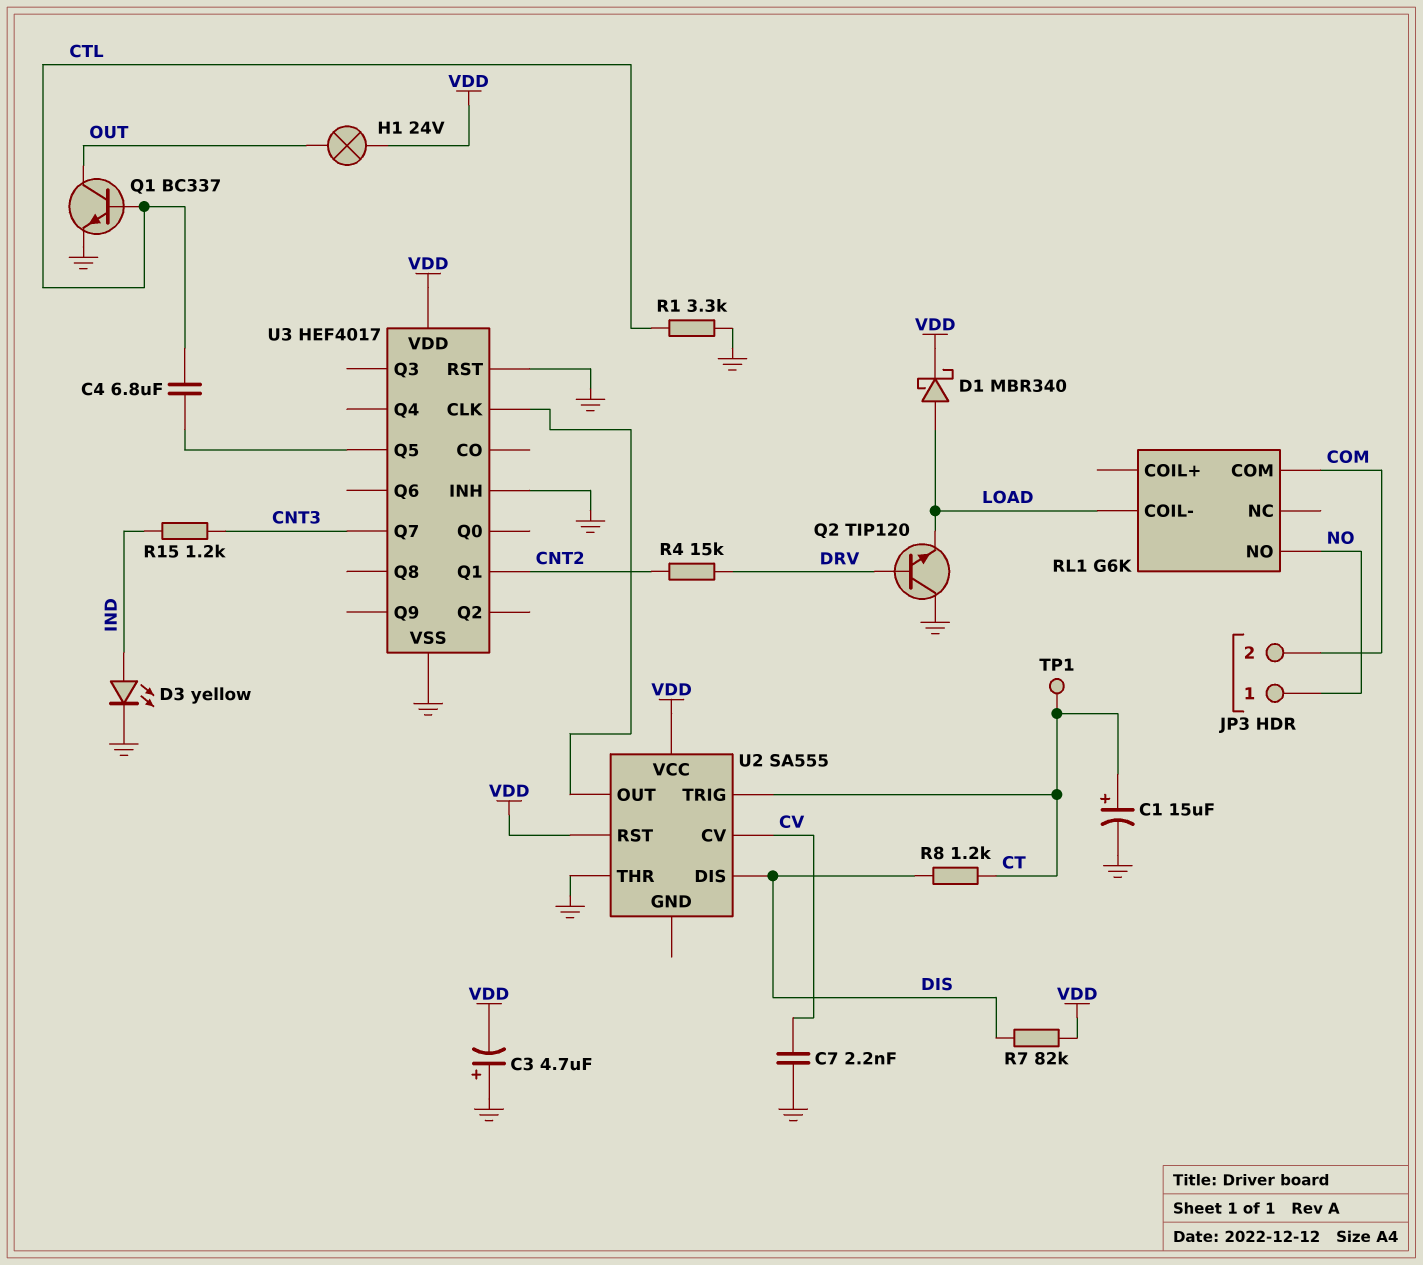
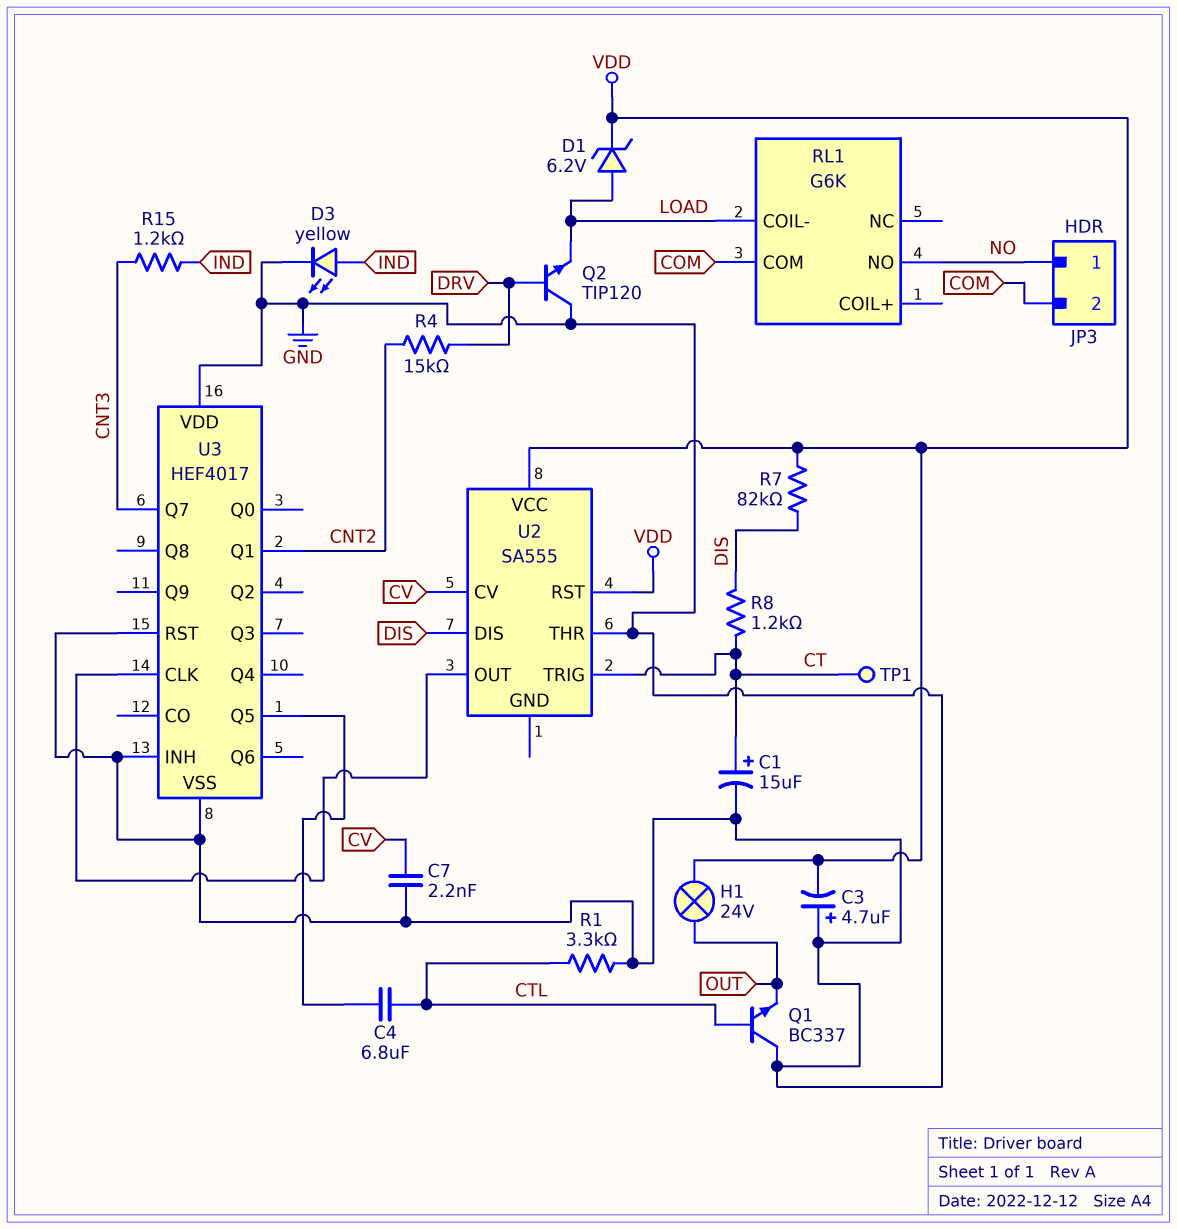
D1: schottky MBR340 (A LOAD, K VDD) -> zener 6.2V (A LOAD, K VDD)
Q1: NPN BC337 (B CTL, C OUT, E GND) -> NPN BC337 (B CTL, C GND, E OUT)
U3 pin VDD: VDD -> GND

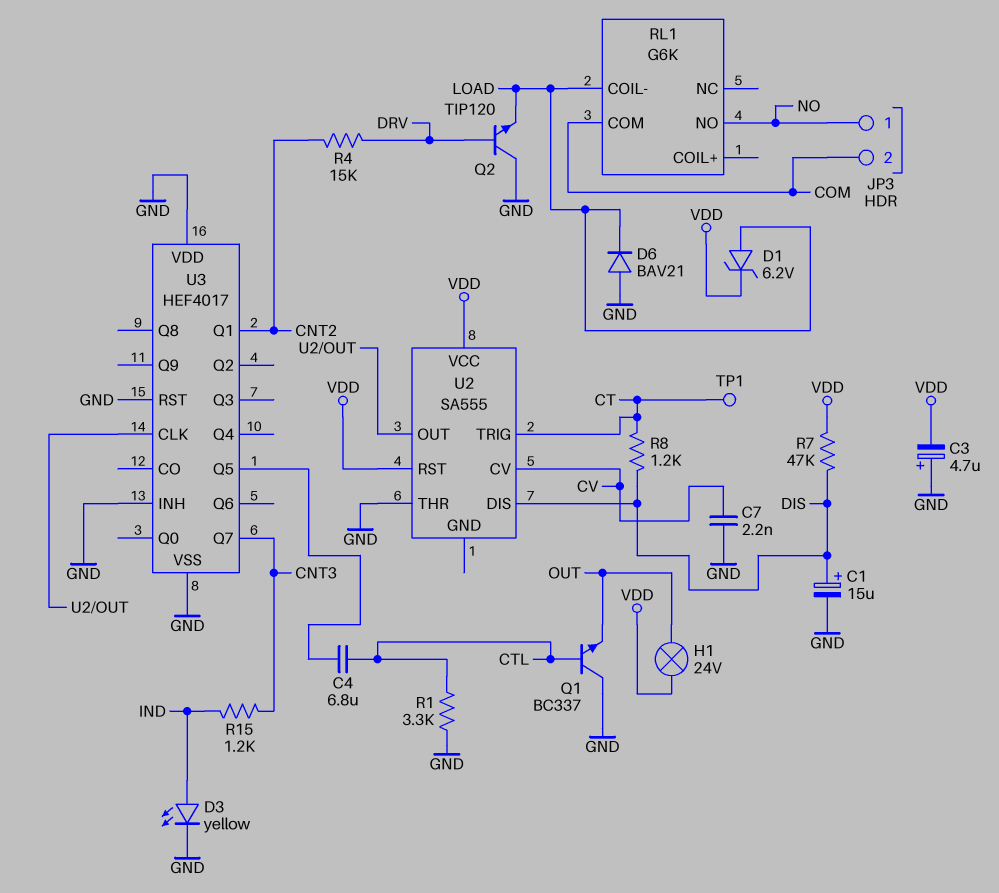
C1: 15uF (plus CT, minus GND) -> 15uF (plus DIS, minus GND)
D6: none -> diode BAV21 (A GND, K LOAD)
R7: 82k (DIS, VDD) -> 47k (DIS, VDD)

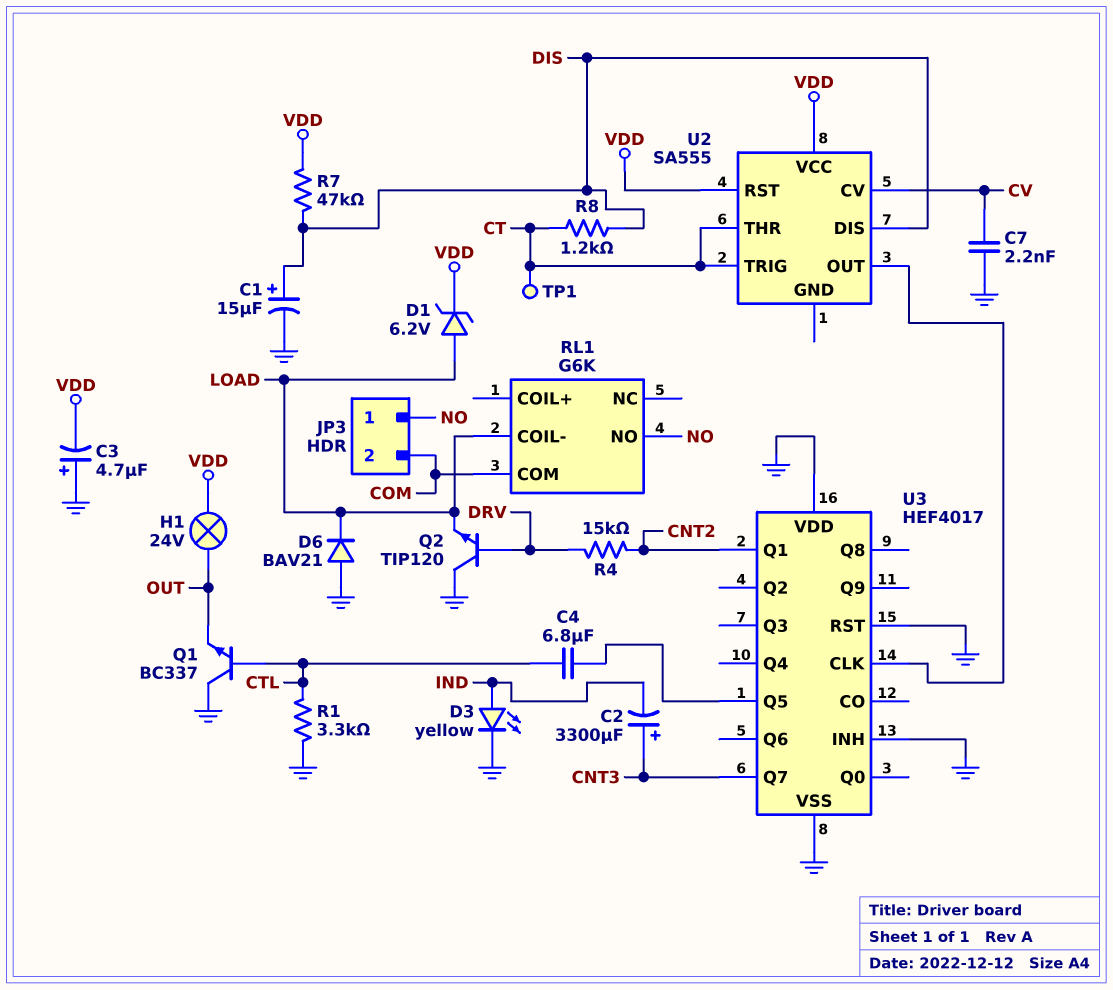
C2: none -> 3300uF (plus CNT3, minus IND)
R15: 1.2k (CNT3, IND) -> none
U2 pin THR: GND -> CT

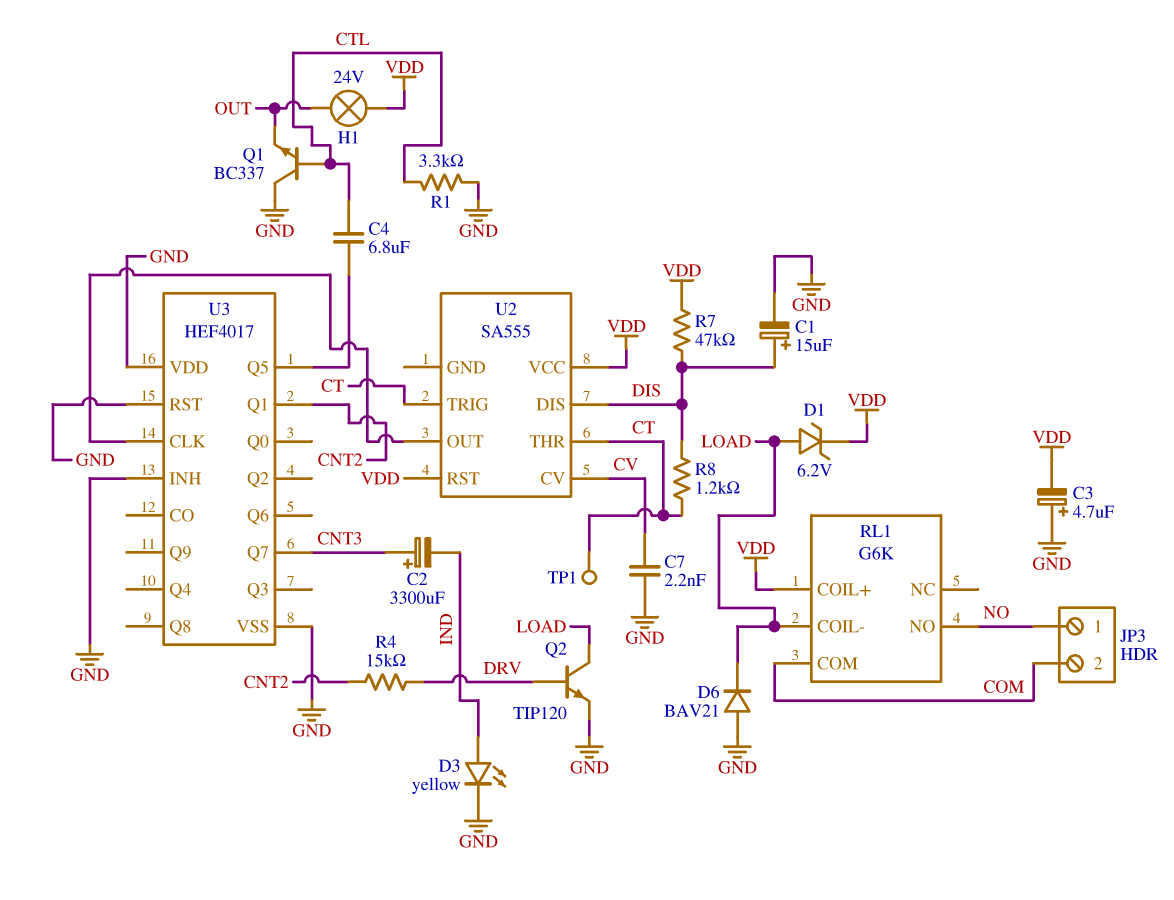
Q2: NPN TIP120 (B DRV, C GND, E LOAD) -> NPN TIP120 (B DRV, C LOAD, E GND)
RL1 pin COIL+: none -> VDD

